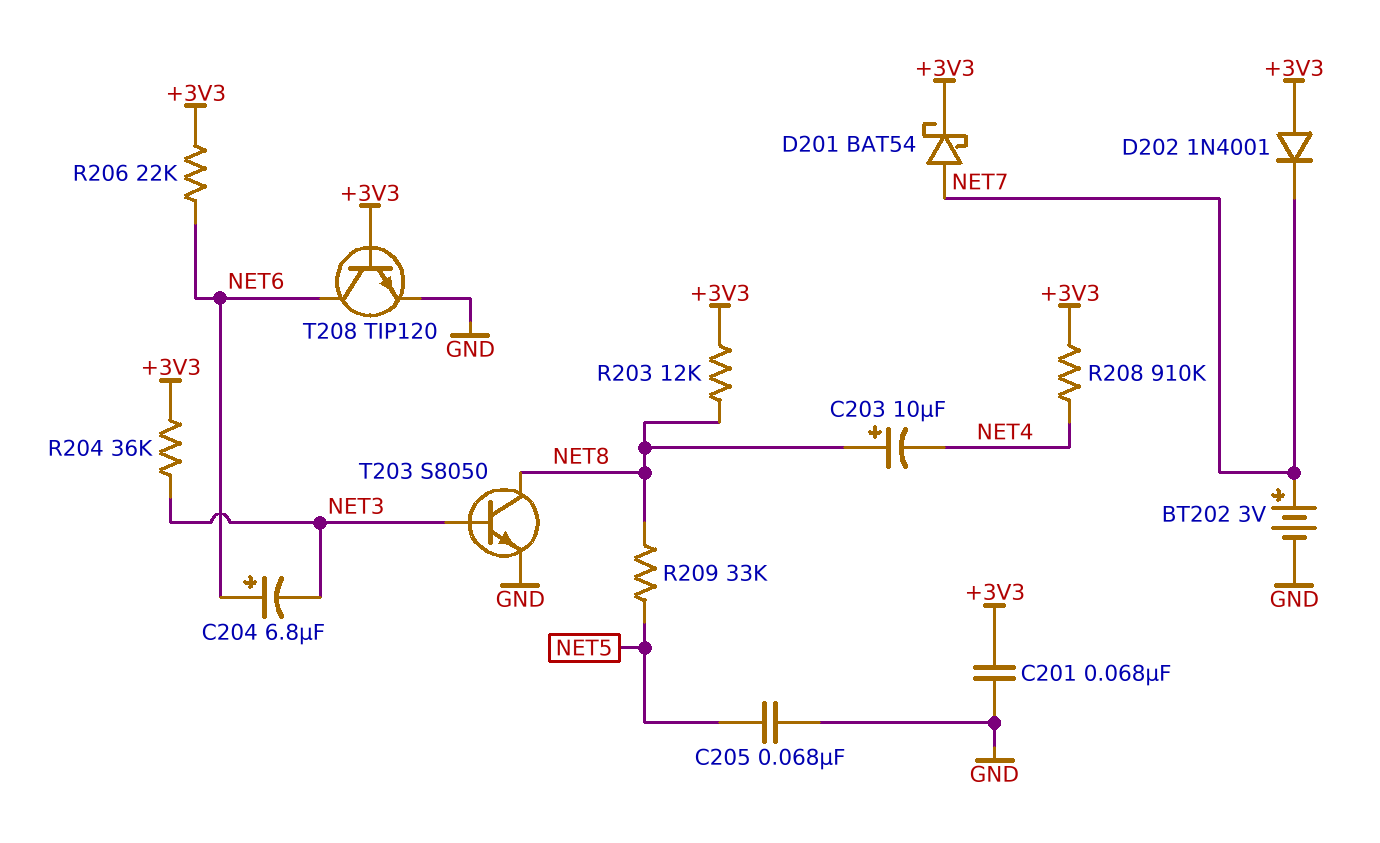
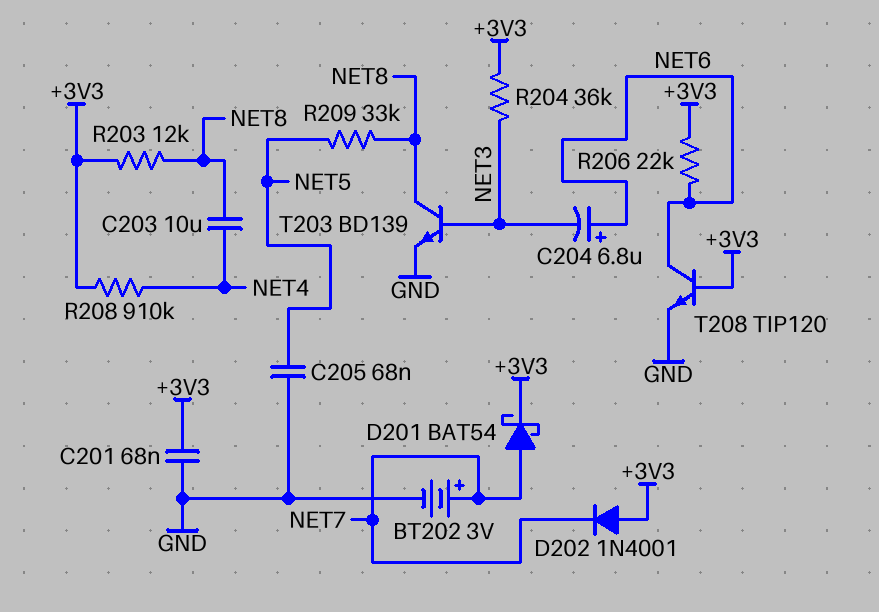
C203: 10uF (plus NET8, minus NET4) -> 10uF (NET4, NET8)
T203: NPN S8050 (B NET3, C NET8, E GND) -> NPN BD139 (B NET3, C NET8, E GND)

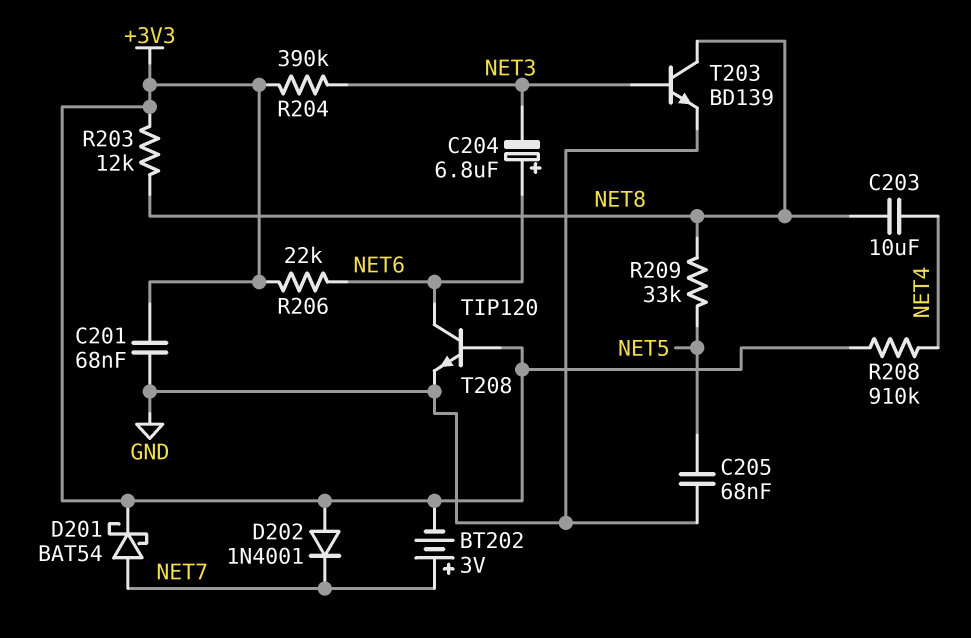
BT202: 3V (plus NET7, minus GND) -> 3V (plus NET7, minus +3V3)
R204: 36k (+3V3, NET3) -> 390k (+3V3, NET3)

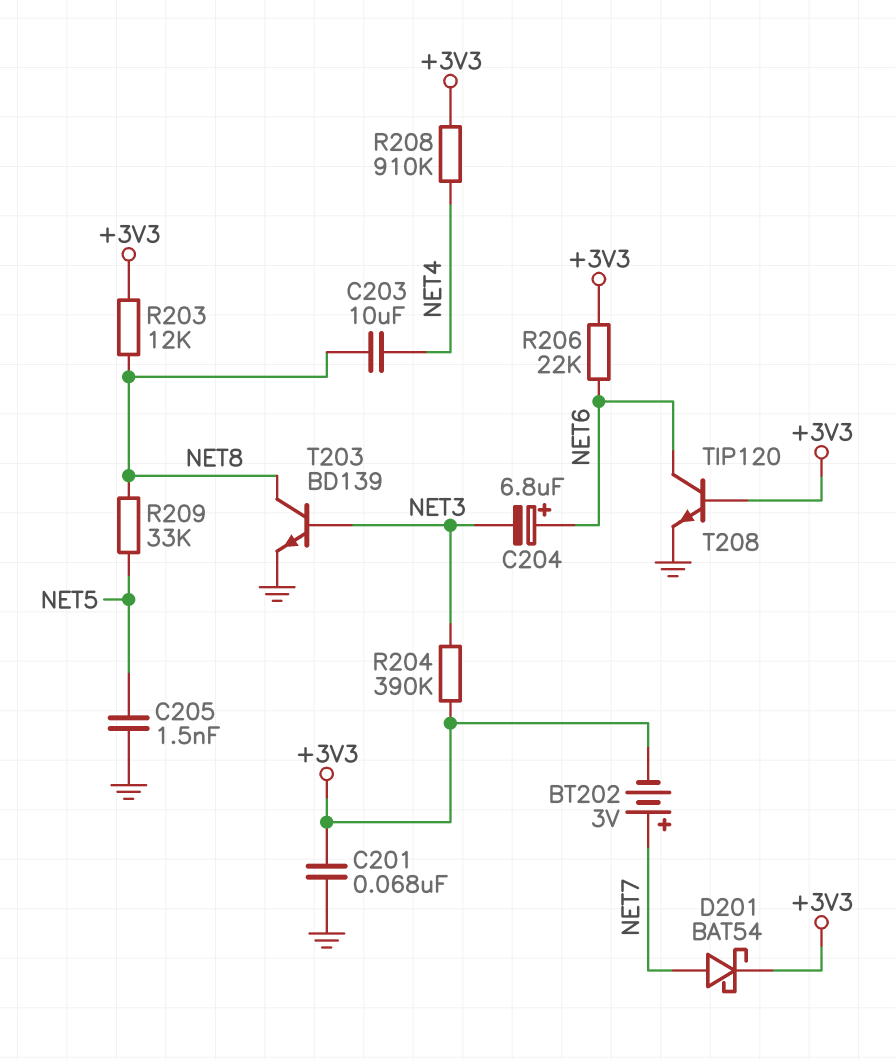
C205: 68nF (GND, NET5) -> 1.5nF (GND, NET5)
D202: diode 1N4001 (A +3V3, K NET7) -> none

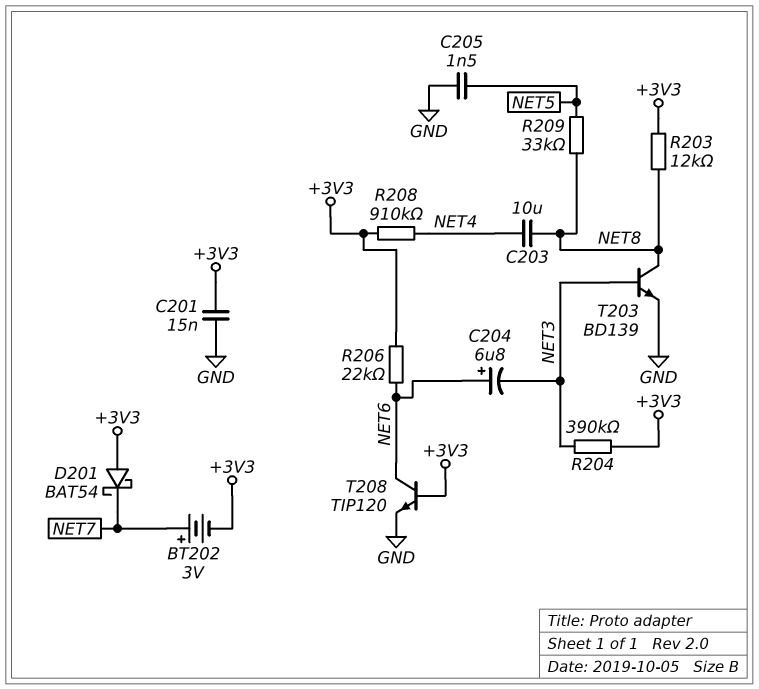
C201: 68nF (+3V3, GND) -> 15nF (+3V3, GND)
D201: schottky BAT54 (A NET7, K +3V3) -> schottky BAT54 (A +3V3, K NET7)

